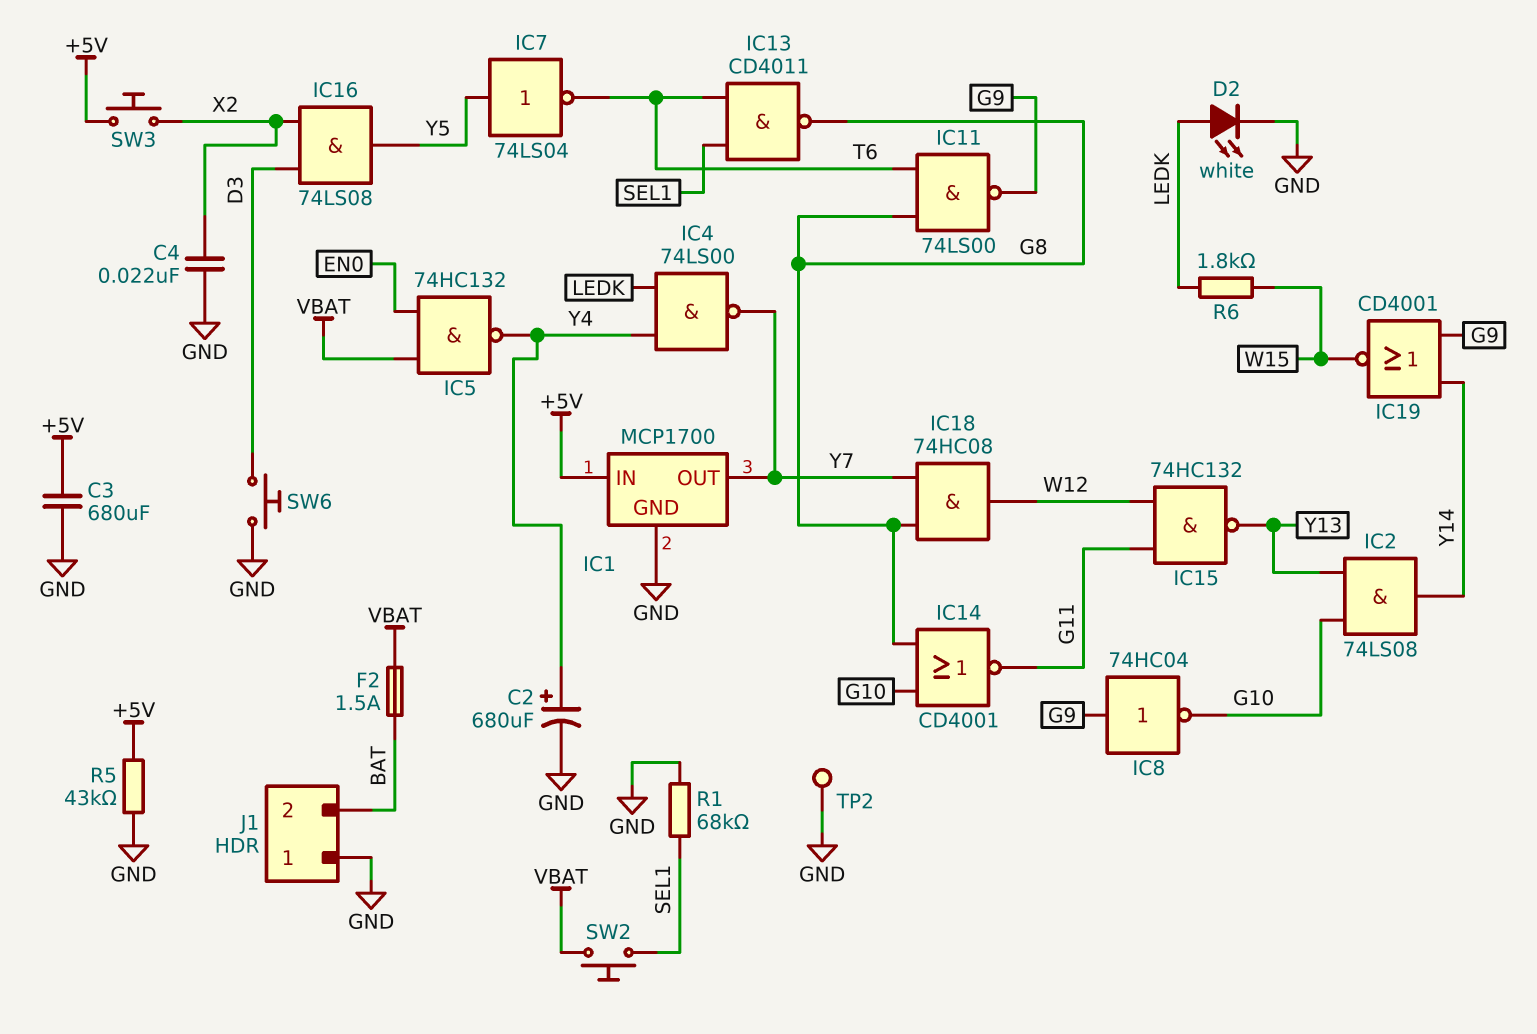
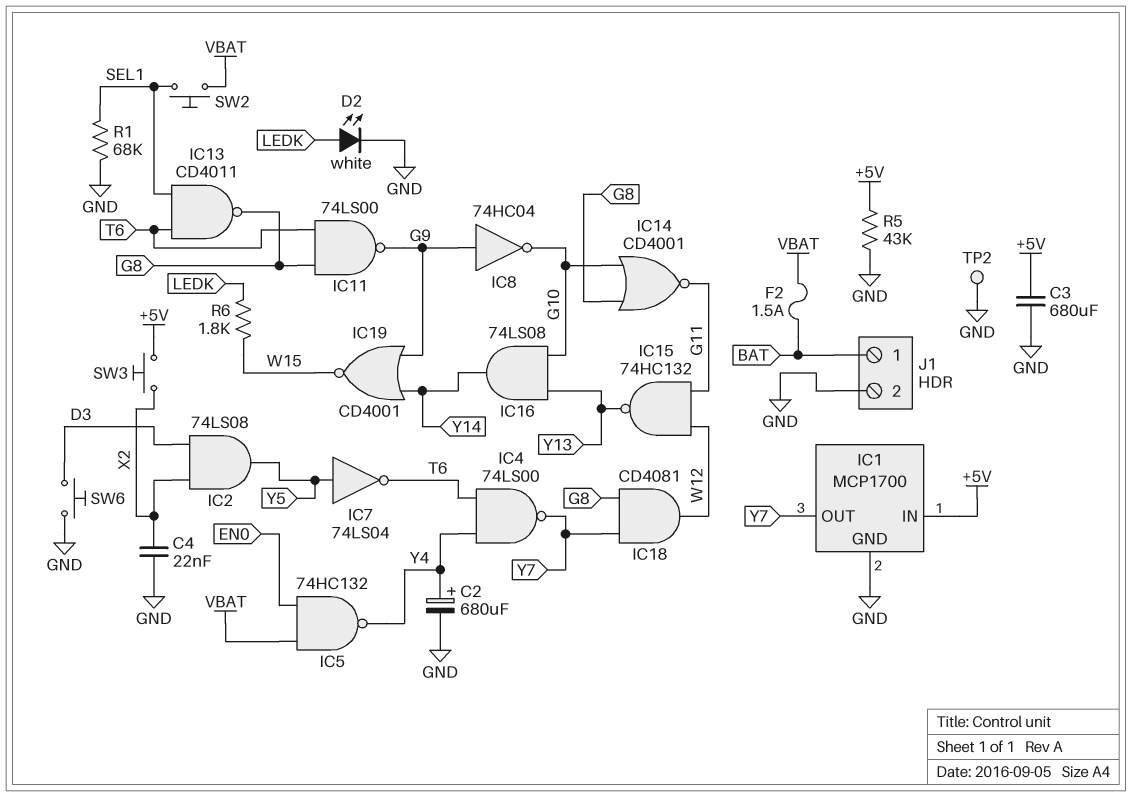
IC2: AND 74LS08 (in G10, in Y13, out Y14) -> AND 74LS08 (in D3, in X2, out Y5)
IC4: NAND 74LS00 (in LEDK, in Y4, out Y7) -> NAND 74LS00 (in T6, in Y4, out Y7)
IC16: AND 74LS08 (in D3, in X2, out Y5) -> AND 74LS08 (in G10, in Y13, out Y14)
IC18: AND 74HC08 (in G8, in Y7, out W12) -> AND CD4081 (in G8, in Y7, out W12)
J1 pin 1: GND -> BAT
J1 pin 2: BAT -> GND

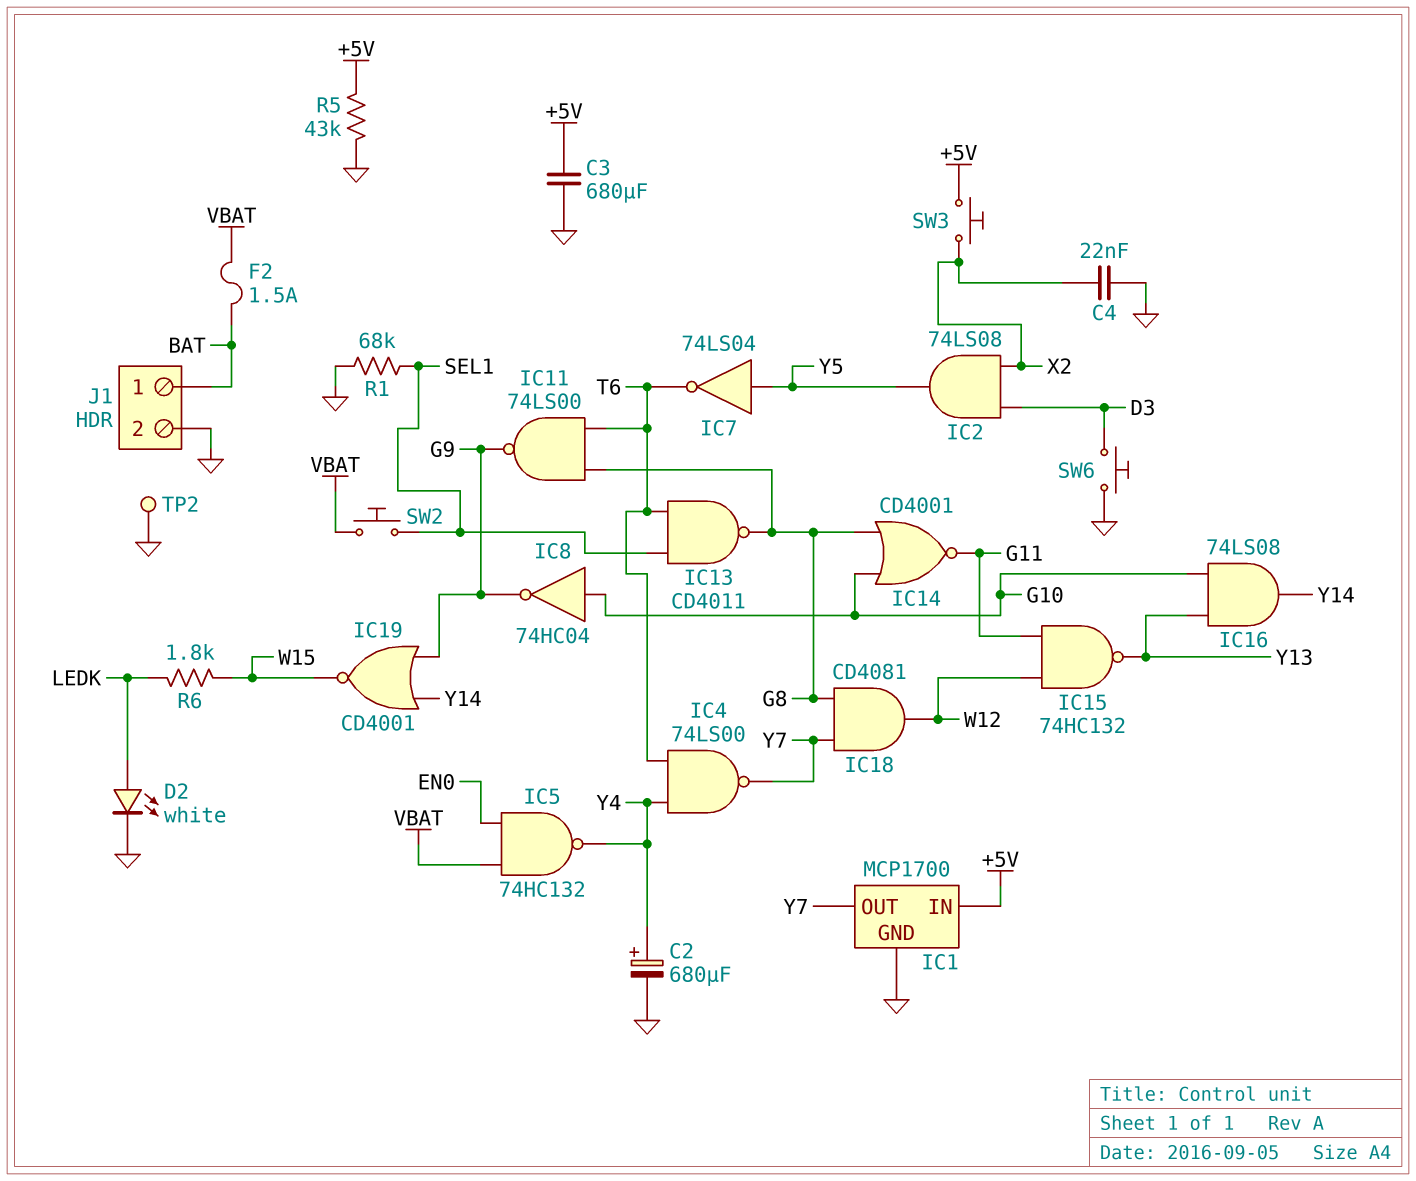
IC8: NOT 74HC04 (in G9, out G10) -> NOT 74HC04 (in G10, out G9)

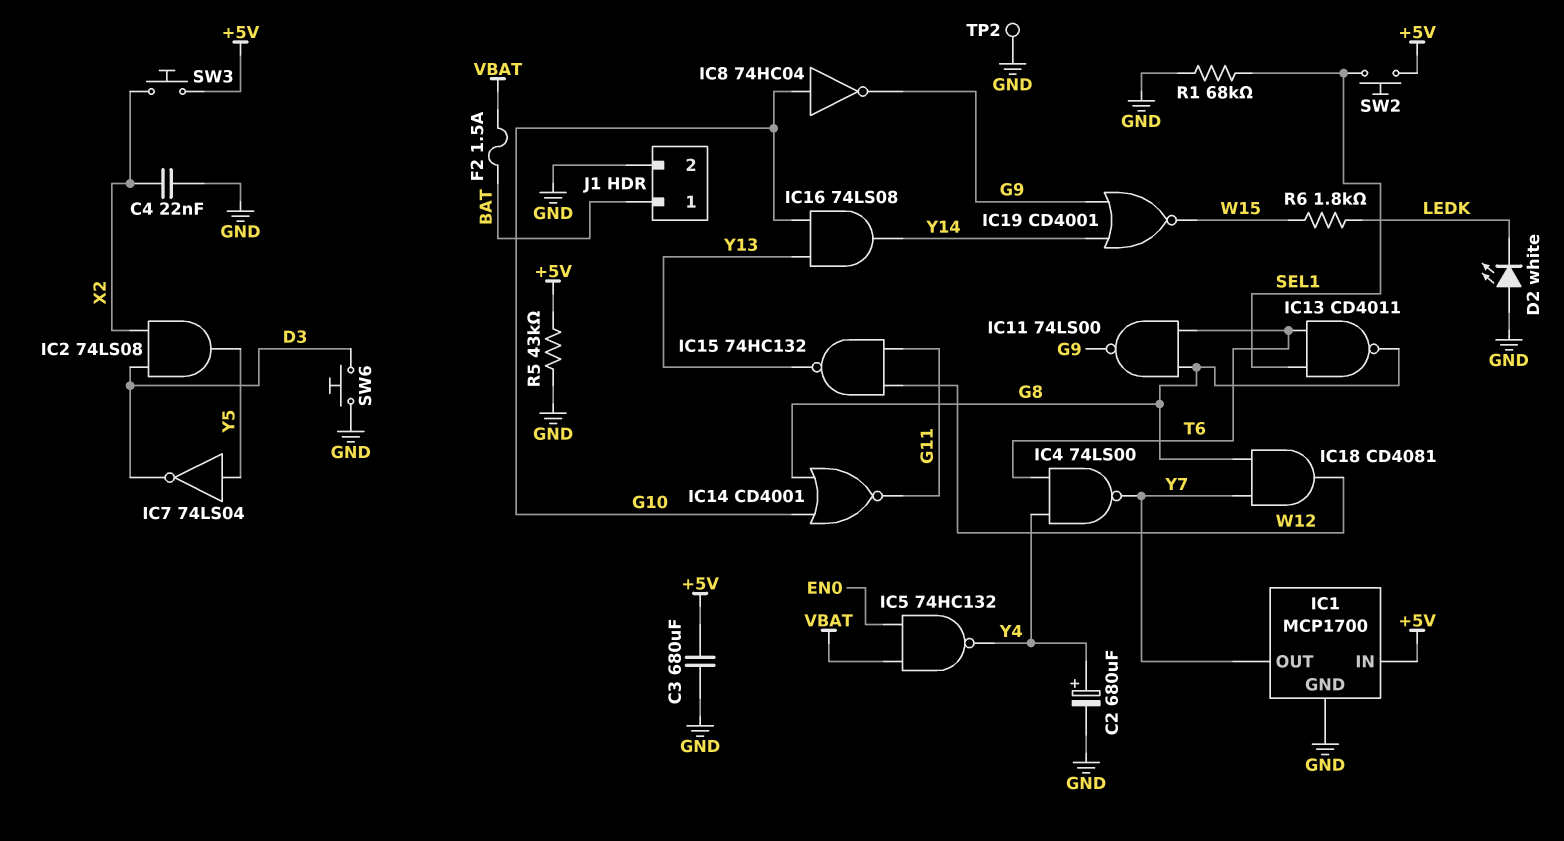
D2: LED white (A LEDK, K GND) -> LED white (A GND, K LEDK)
IC7: NOT 74LS04 (in Y5, out T6) -> NOT 74LS04 (in Y5, out D3)
SW2: button (SEL1, VBAT) -> button (+5V, SEL1)

